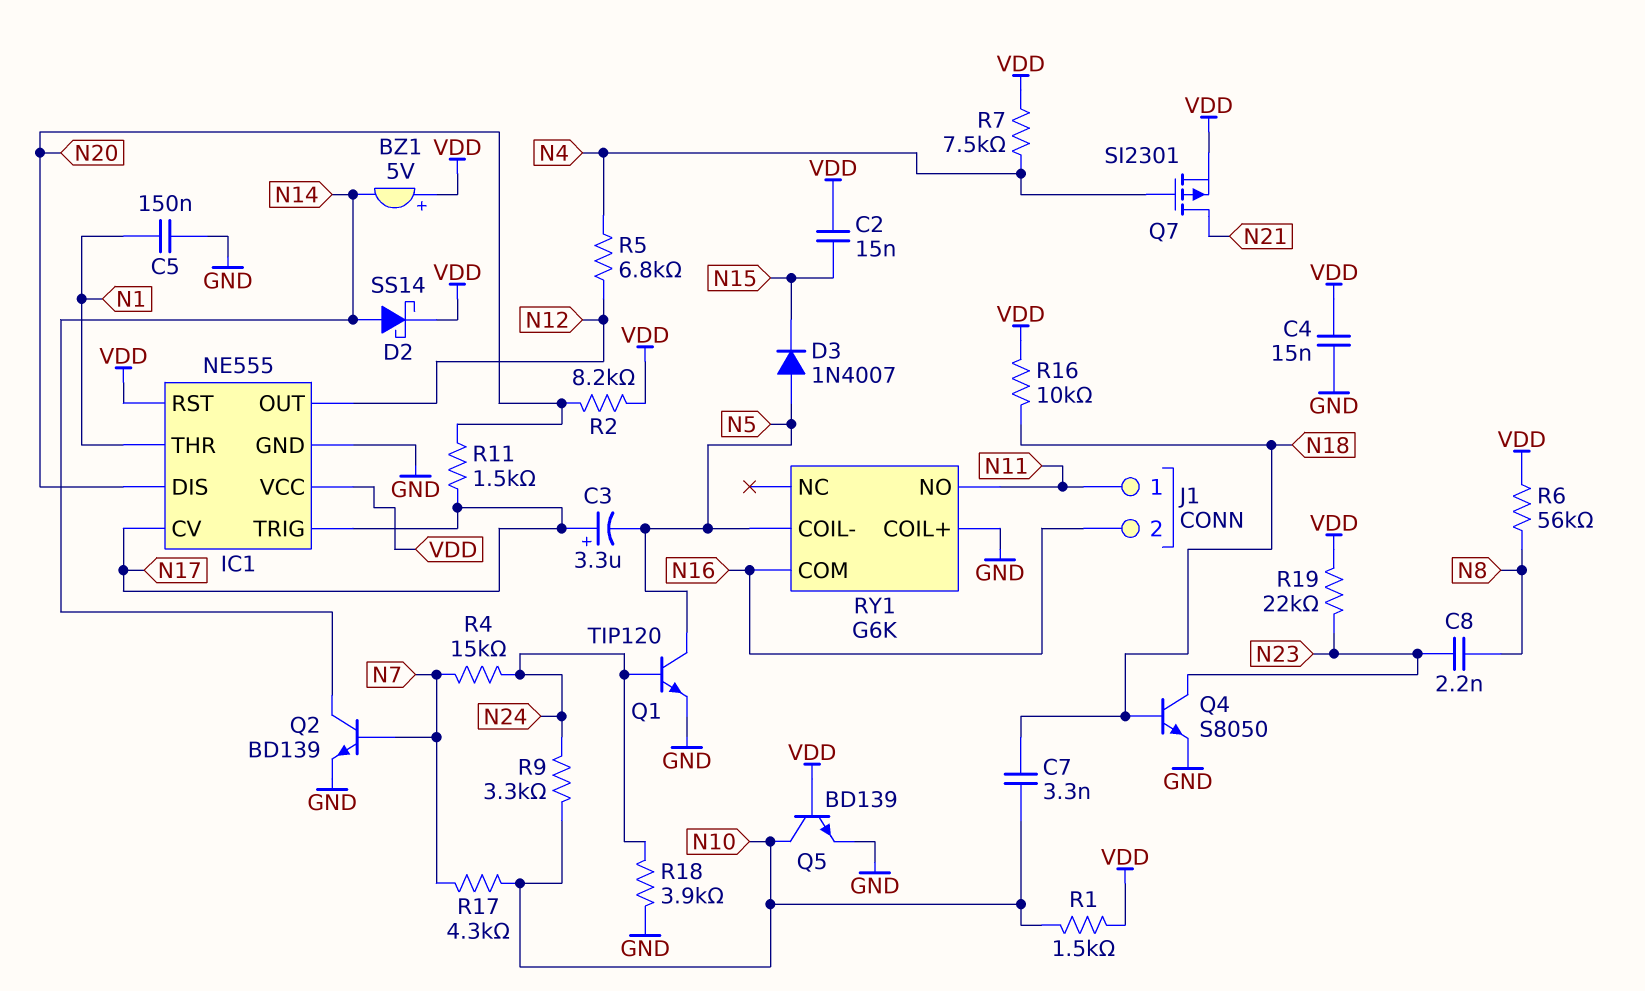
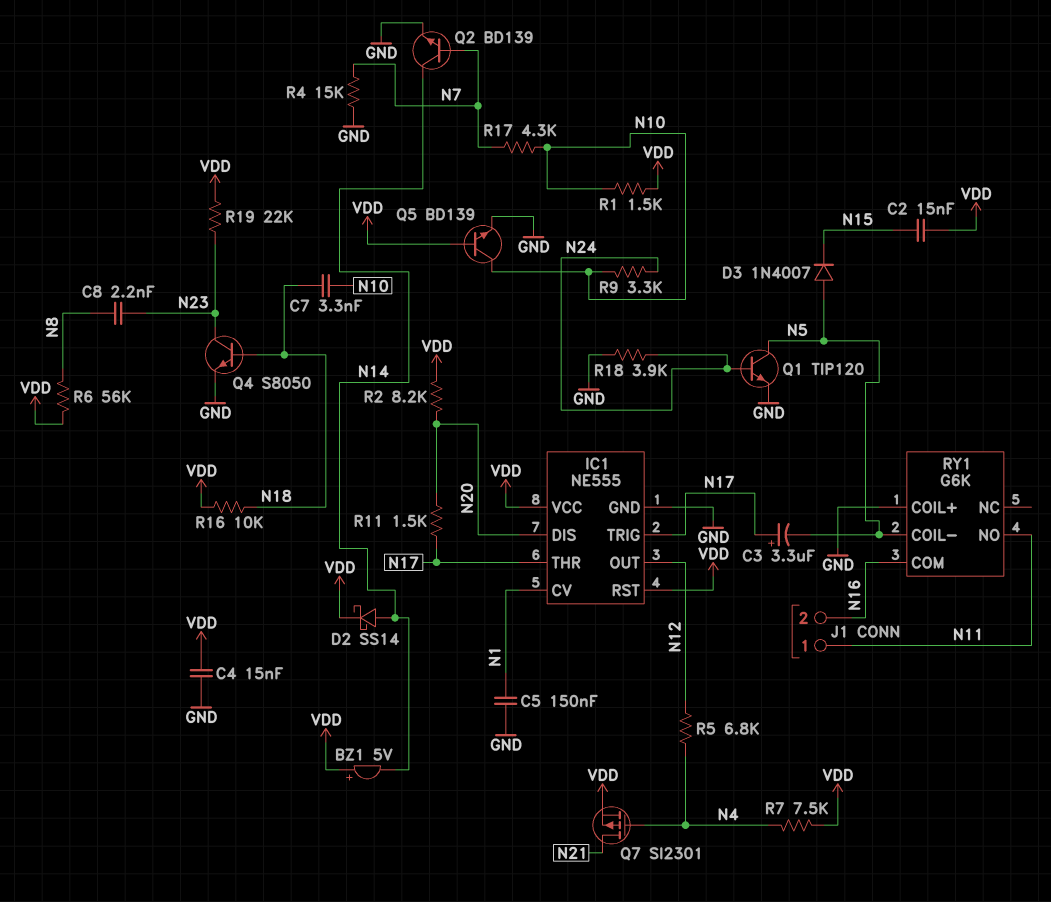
IC1 pin CV: N17 -> N1
IC1 pin THR: N1 -> N17
R4: 15k (N7, N24) -> 15k (GND, N7)

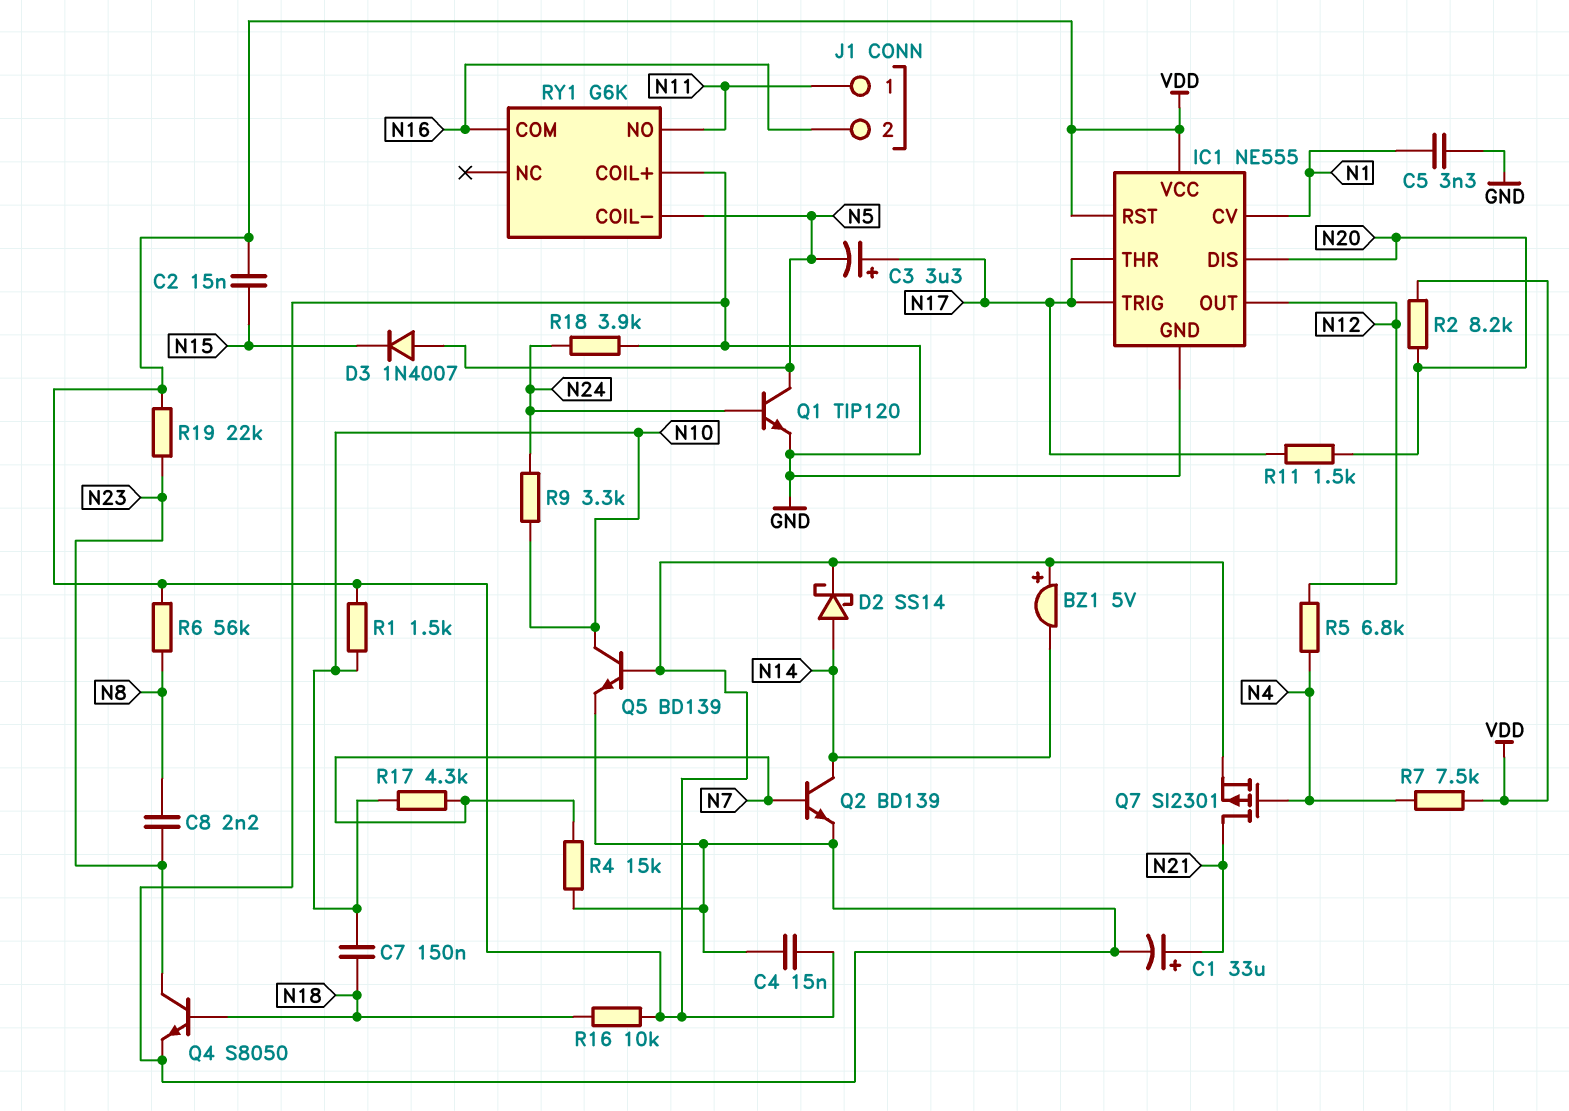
C1: none -> 33uF (plus N21, minus GND)
C5: 150nF (GND, N1) -> 3.3nF (GND, N1)
C7: 3.3nF (N10, N18) -> 150nF (N10, N18)

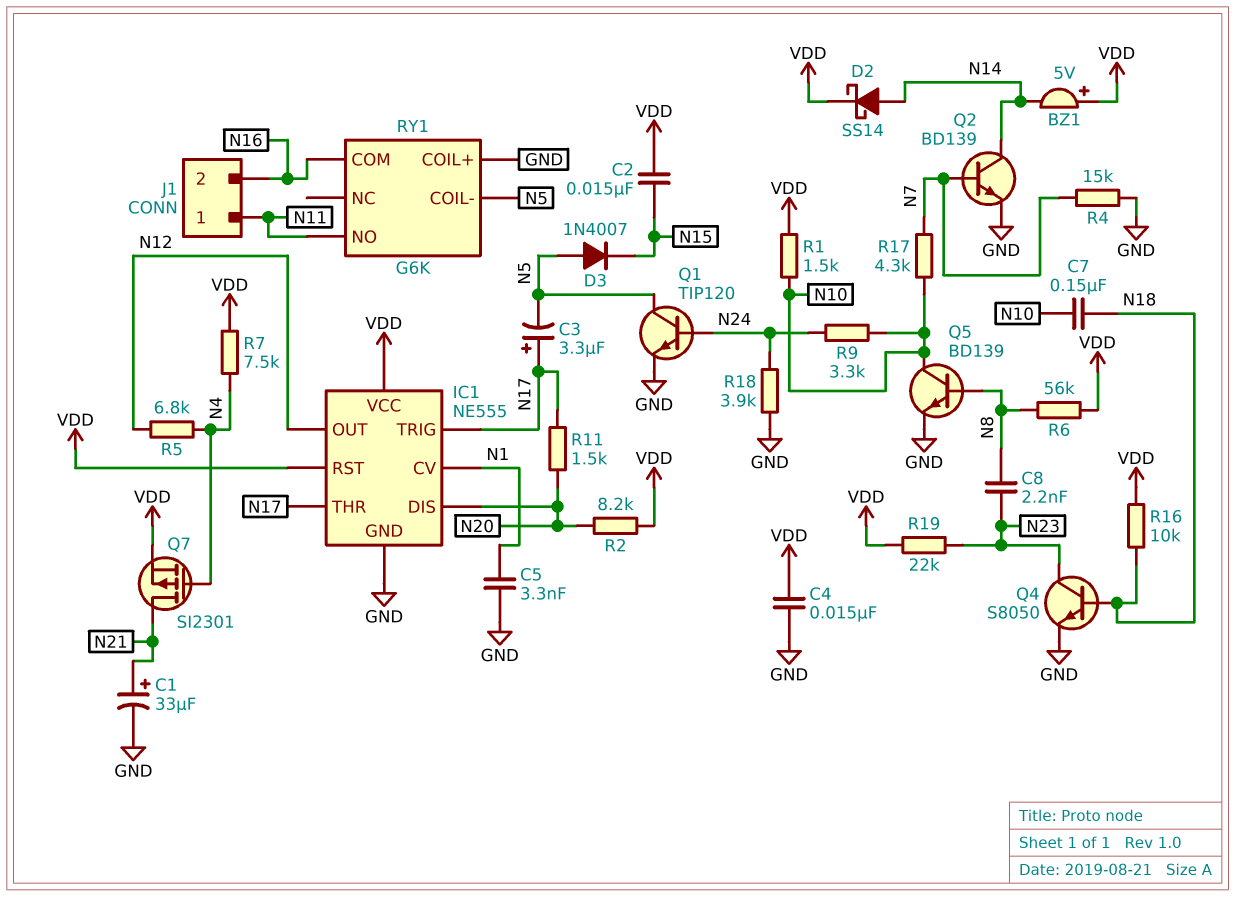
Q5: NPN BD139 (B VDD, C N10, E GND) -> NPN BD139 (B N8, C N10, E GND)

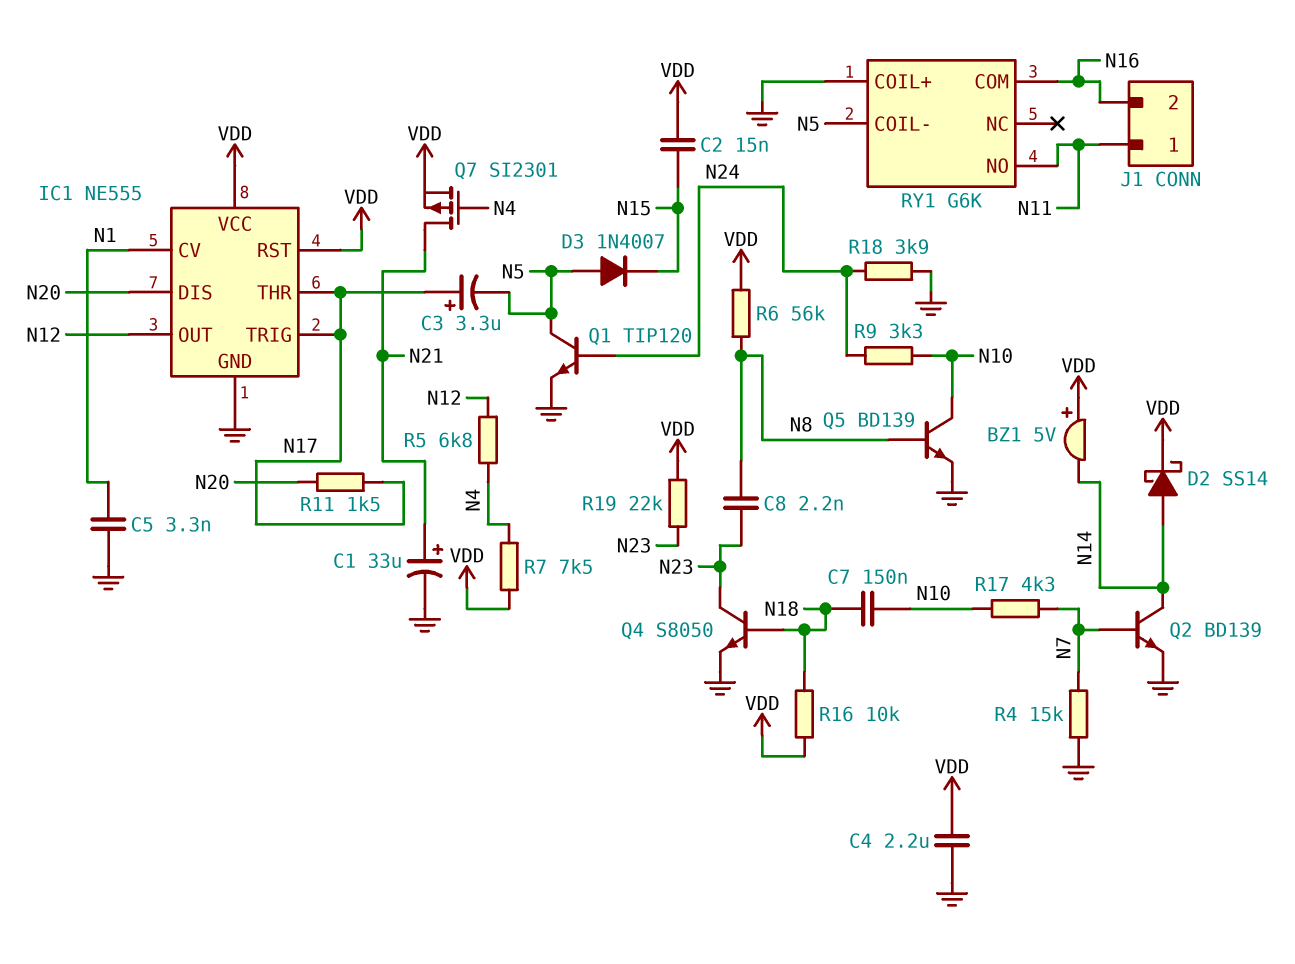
C4: 15nF (GND, VDD) -> 2.2uF (GND, VDD)
R1: 1.5k (N10, VDD) -> none
R2: 8.2k (N20, VDD) -> none

